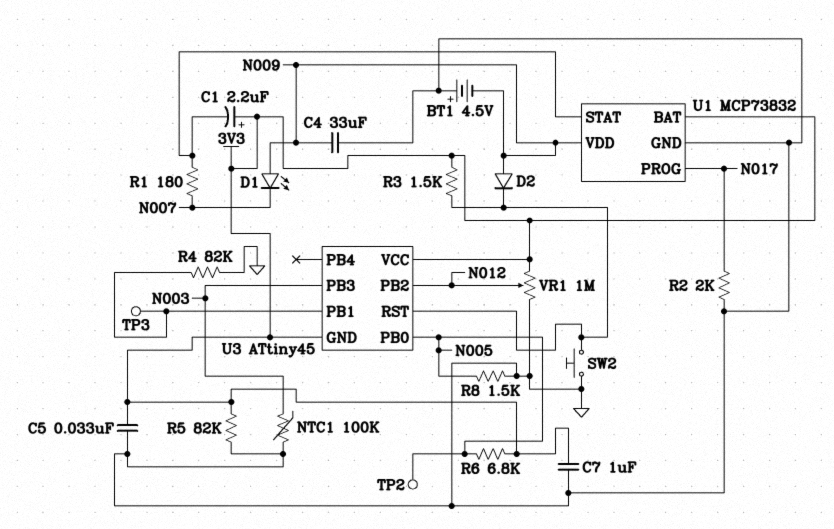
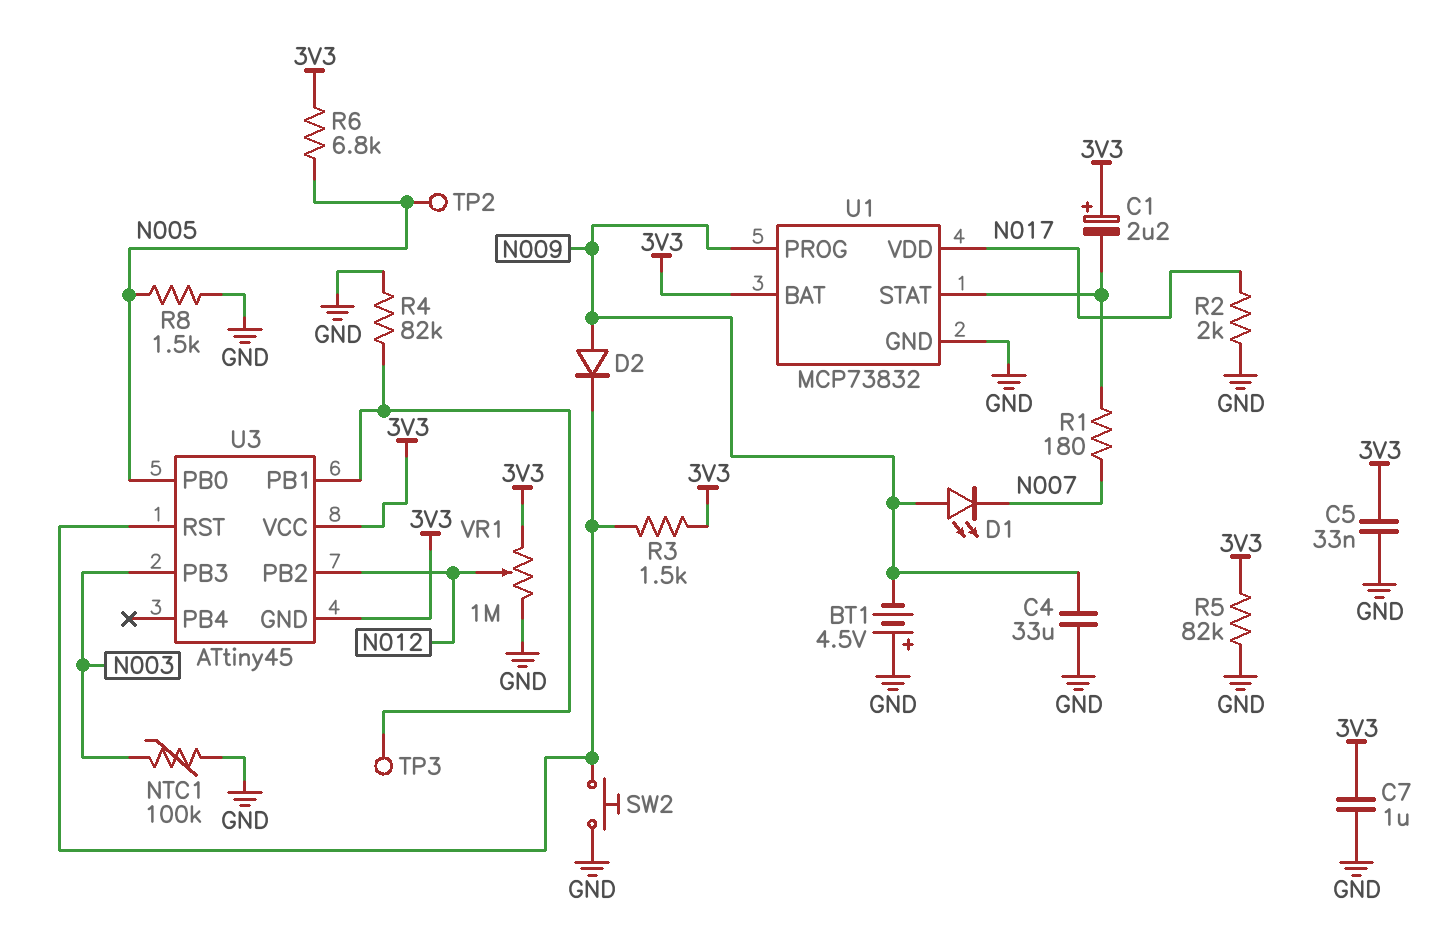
U1 pin PROG: N017 -> N009
U1 pin VDD: N009 -> N017

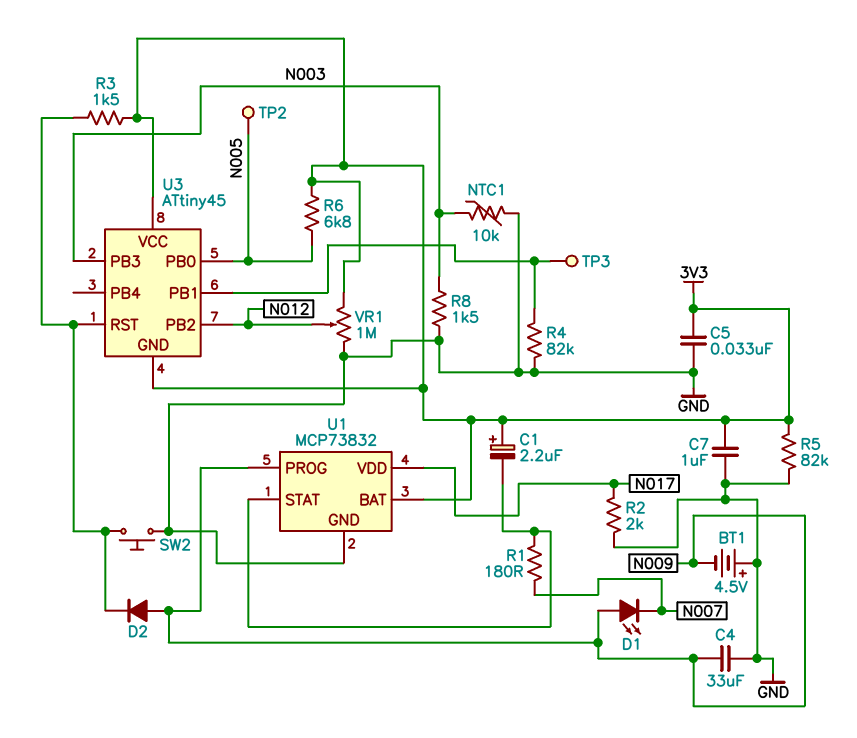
NTC1: 100k (GND, N003) -> 10k (GND, N003)
R8: 1.5k (GND, N005) -> 1.5k (GND, N003)

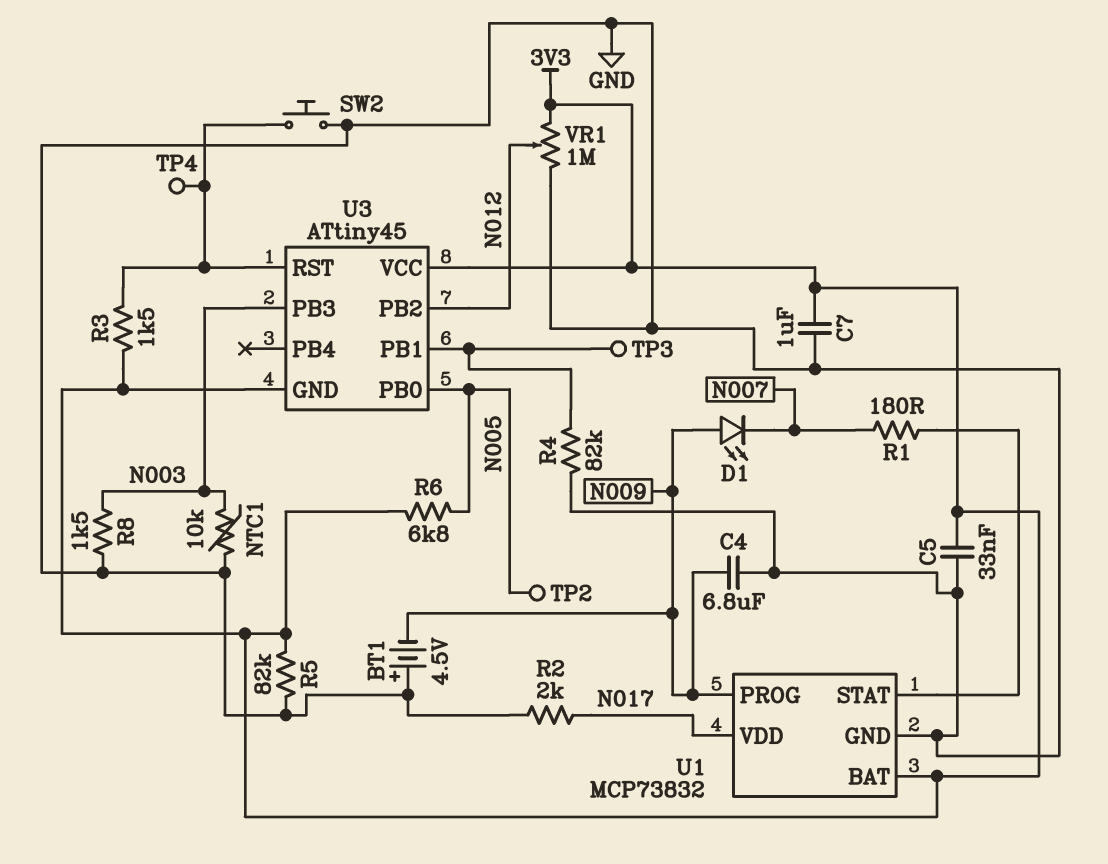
C1: 2.2uF (plus 3V3, minus U1/STAT) -> none
C4: 33uF (GND, N009) -> 6.8uF (GND, N009)
D2: diode (A N009, K U3/RST) -> none
TP4: none -> test point (U3/RST)

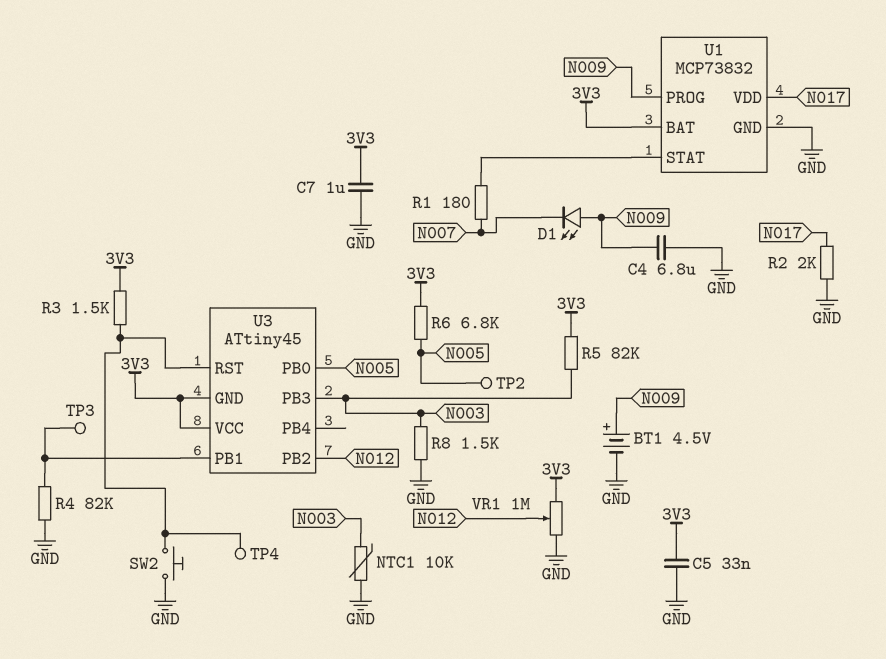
BT1: 4.5V (plus GND, minus N009) -> 4.5V (plus N009, minus GND)
R5: 82k (3V3, GND) -> 82k (3V3, N003)

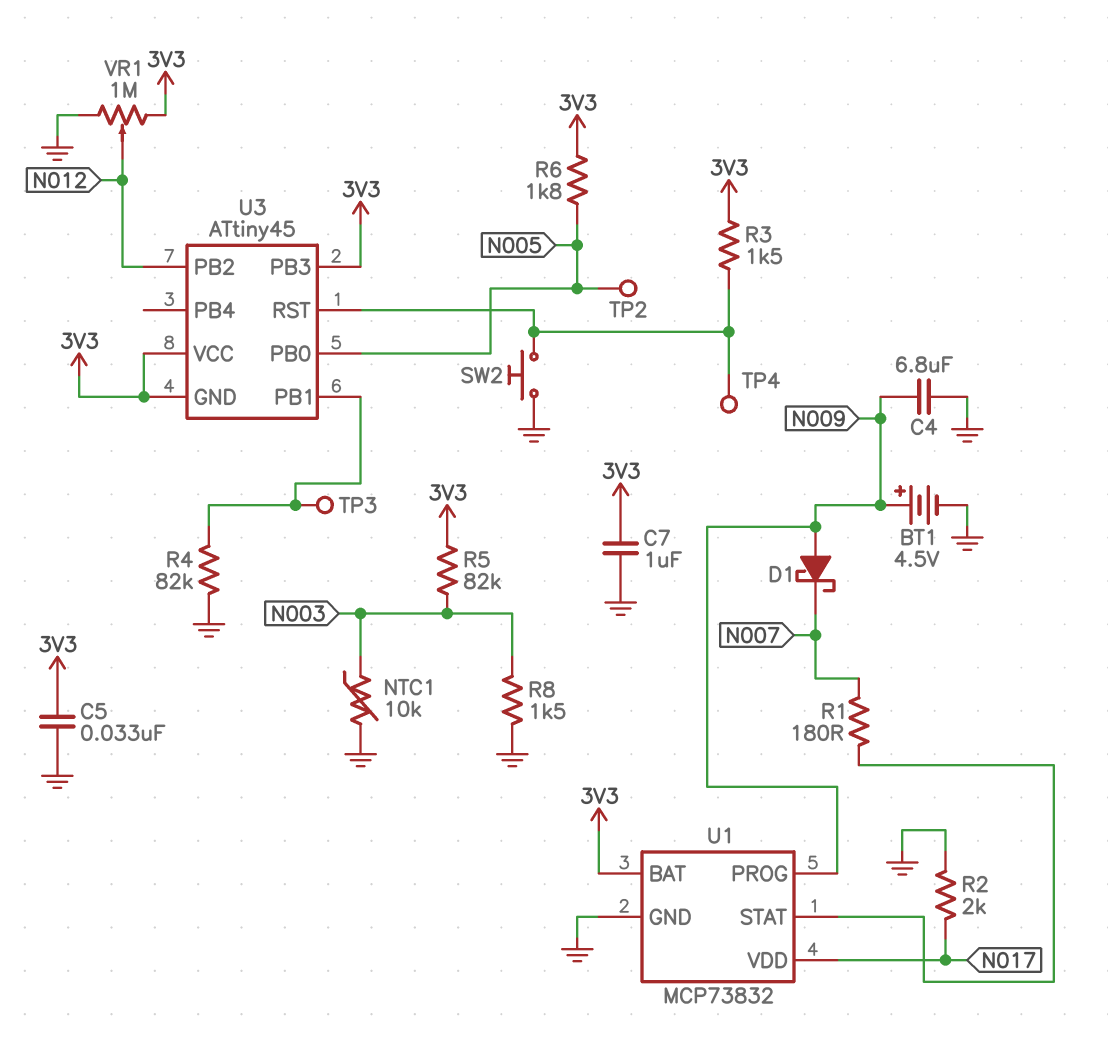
D1: LED (A N009, K N007) -> schottky (A N009, K N007)
R6: 6.8k (3V3, N005) -> 1.8k (3V3, N005)
U3 pin PB3: N003 -> 3V3

